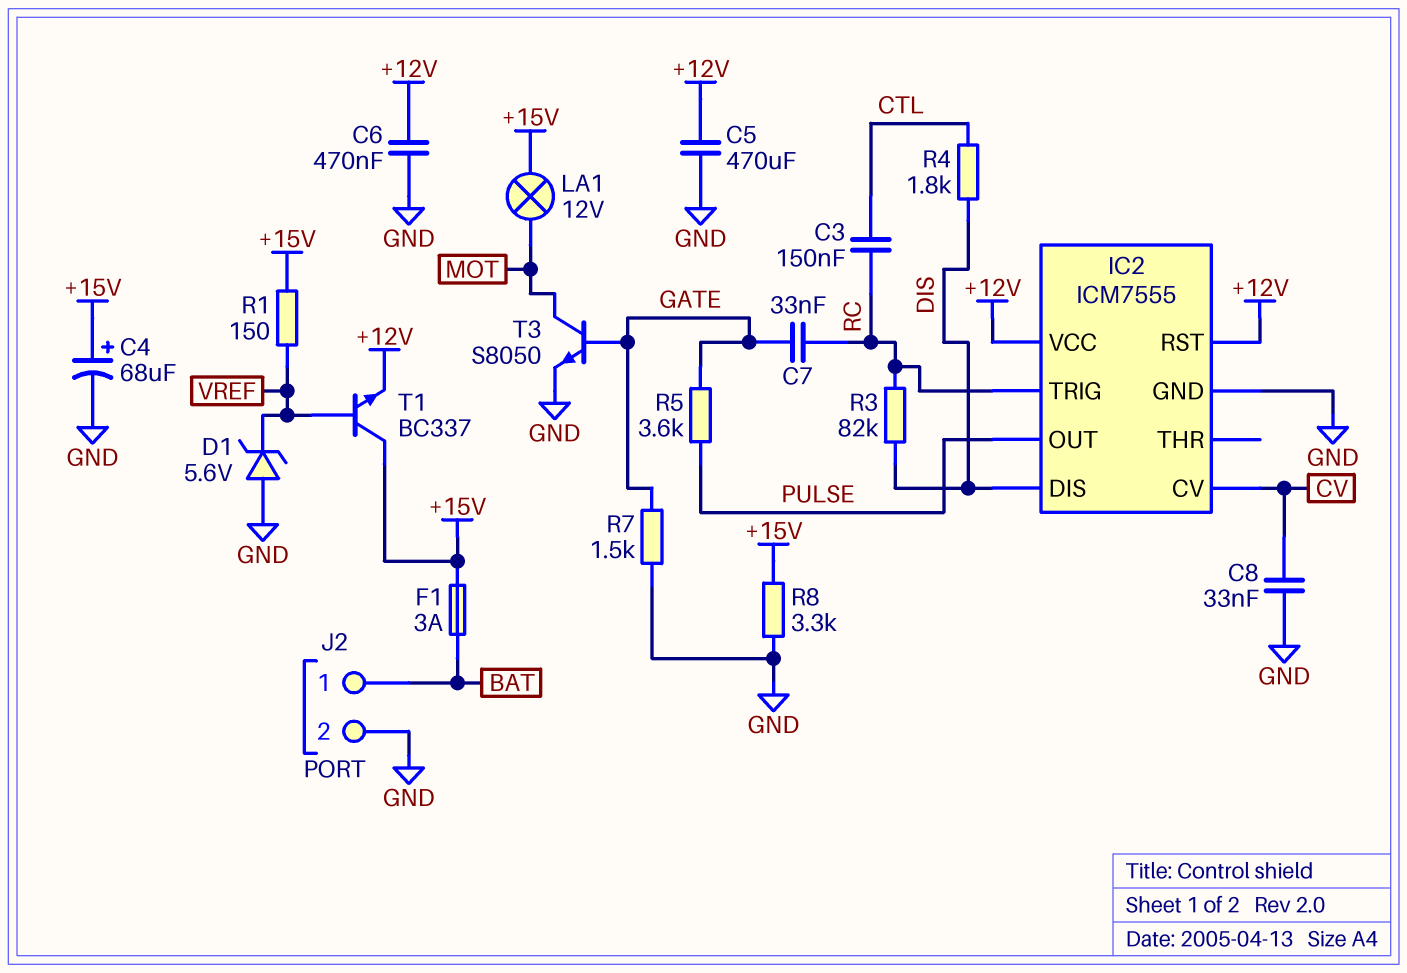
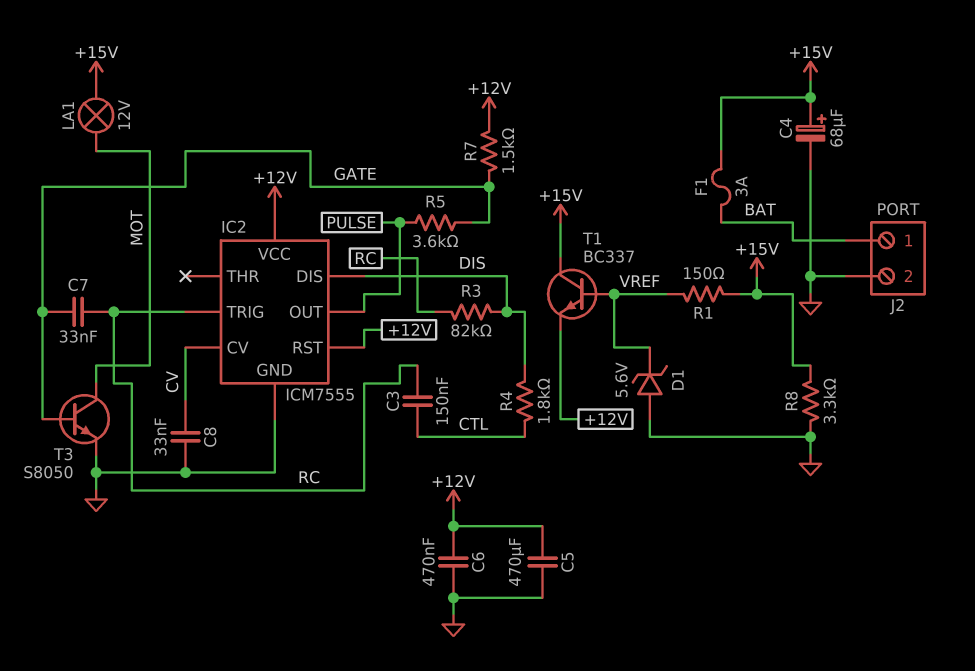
R7: 1.5k (GATE, GND) -> 1.5k (+12V, GATE)

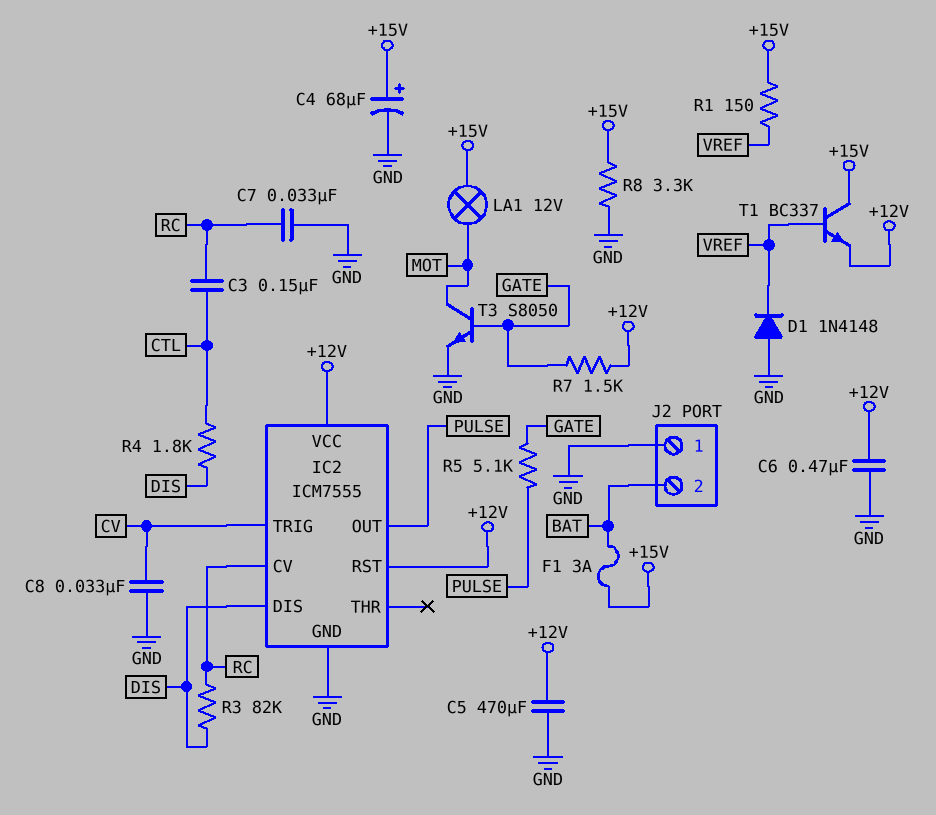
C7: 33nF (GATE, RC) -> 33nF (GND, RC)
D1: zener 5.6V (A GND, K VREF) -> diode 1N4148 (A GND, K VREF)
IC2 pin CV: CV -> RC
IC2 pin TRIG: RC -> CV
J2 pin 1: BAT -> GND
J2 pin 2: GND -> BAT
R5: 3.6k (GATE, PULSE) -> 5.1k (GATE, PULSE)

